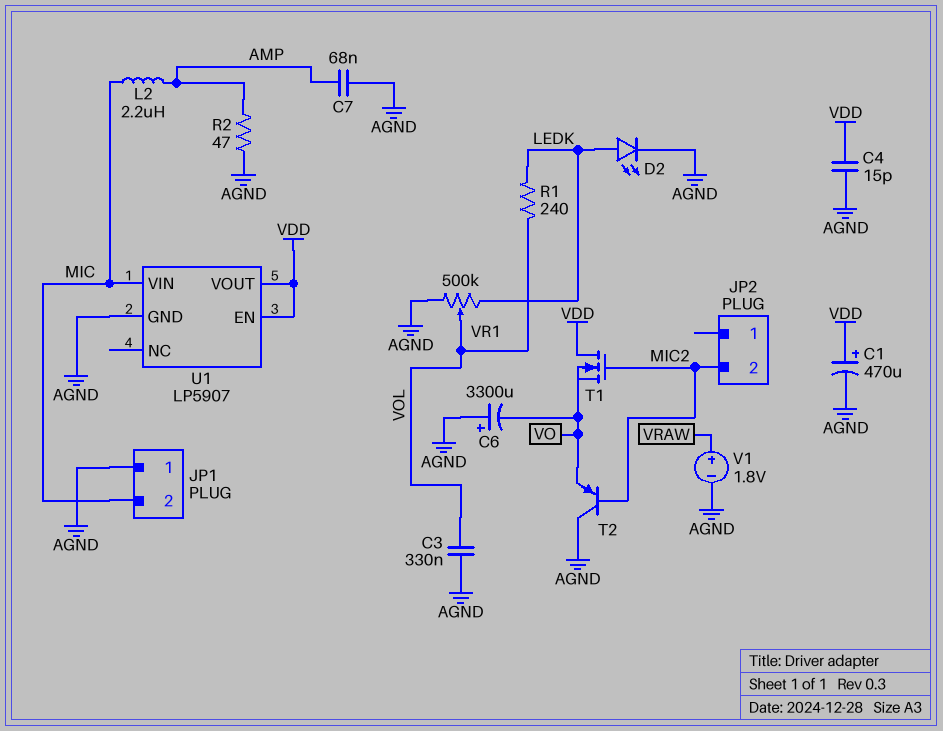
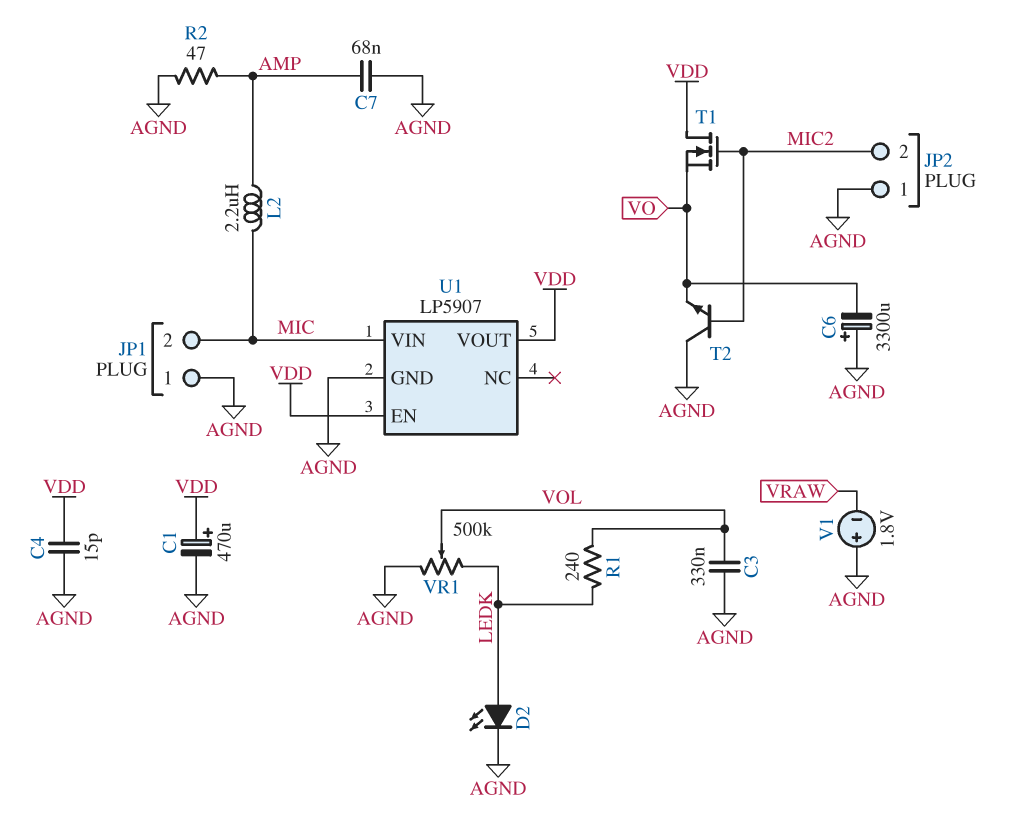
JP2 pin 1: none -> AGND
T2: PNP (B MIC2, C AGND, E VO) -> NPN (B MIC2, C AGND, E VO)
V1: 1.8V (plus VRAW, minus AGND) -> 1.8V (plus AGND, minus VRAW)

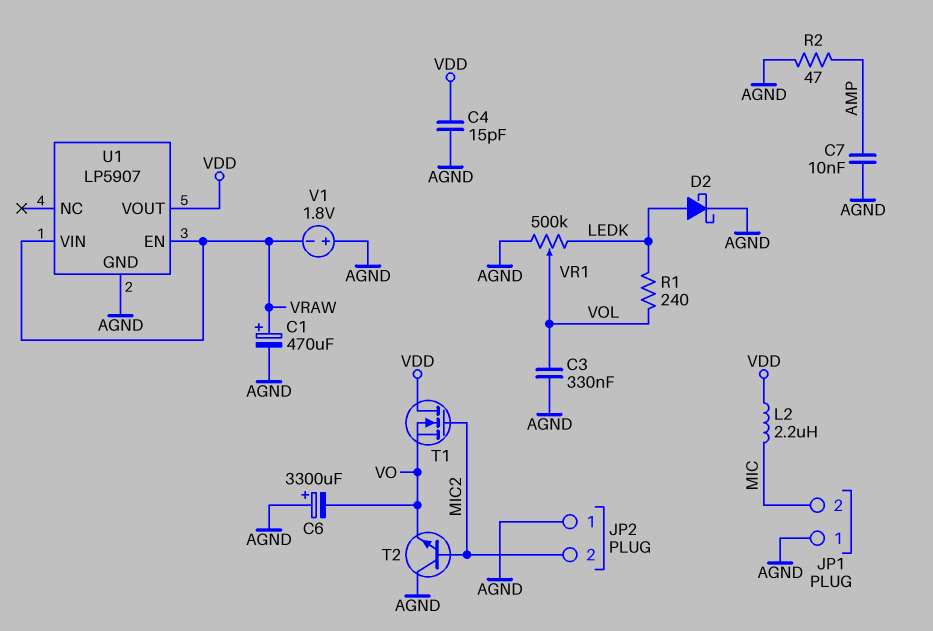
C1: 470uF (plus VDD, minus AGND) -> 470uF (plus VRAW, minus AGND)
C7: 68nF (AGND, AMP) -> 10nF (AGND, AMP)
D2: LED (A LEDK, K AGND) -> schottky (A LEDK, K AGND)
L2: 2.2uH (AMP, MIC) -> 2.2uH (MIC, VDD)
U1 pin EN: VDD -> VRAW
U1 pin VIN: MIC -> VRAW

